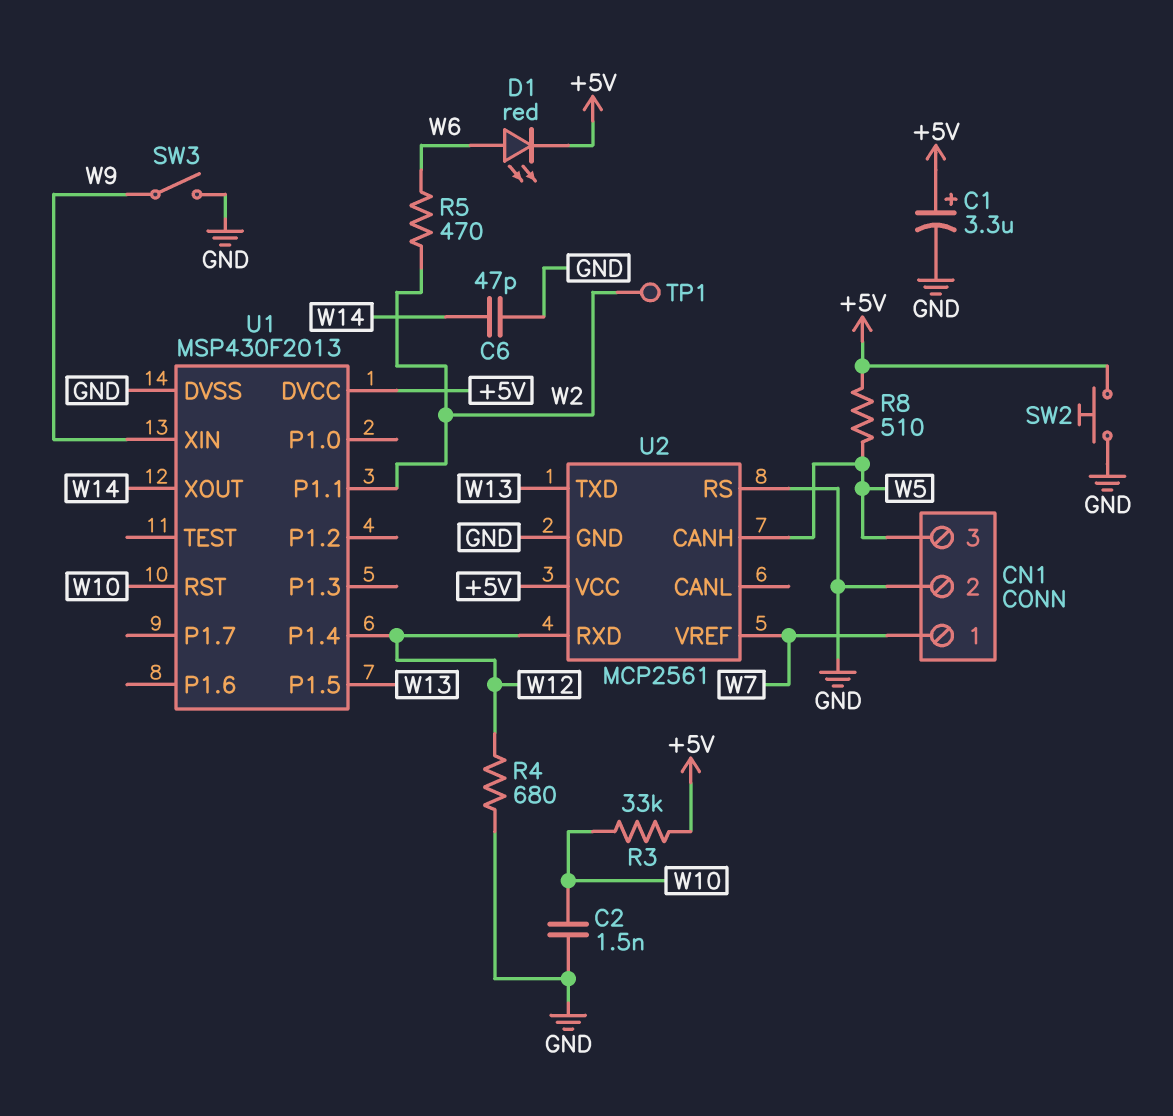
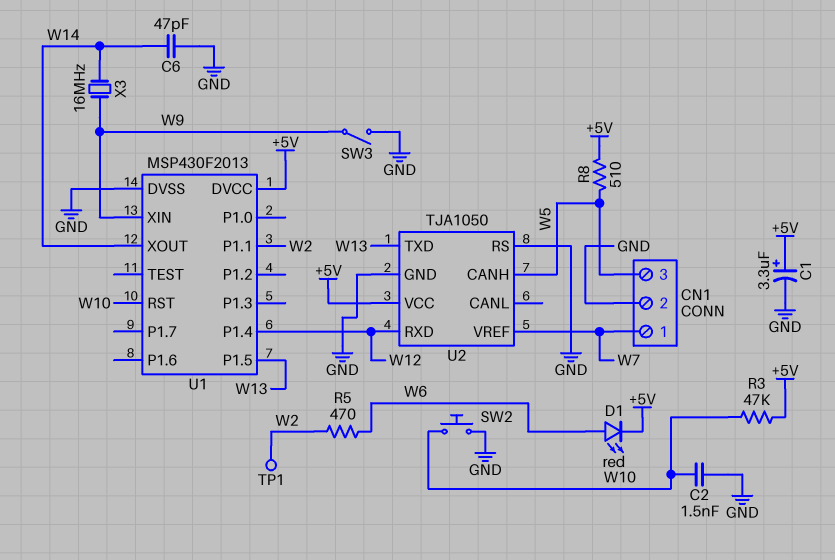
R3: 33k (+5V, W10) -> 47k (+5V, W10)
R4: 680 (GND, W12) -> none
SW2: button (+5V, GND) -> button (GND, W10)
U2: MCP2561 -> TJA1050
X3: none -> 16MHz (W9, W14)

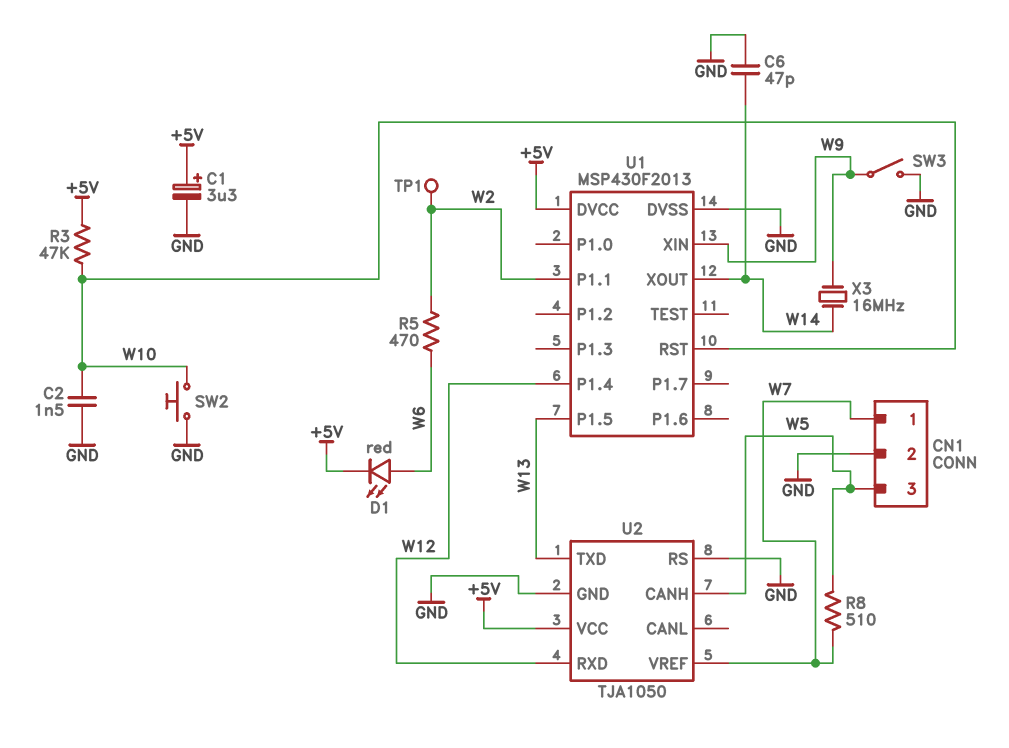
R8: 510 (+5V, W5) -> 510 (W5, W7)

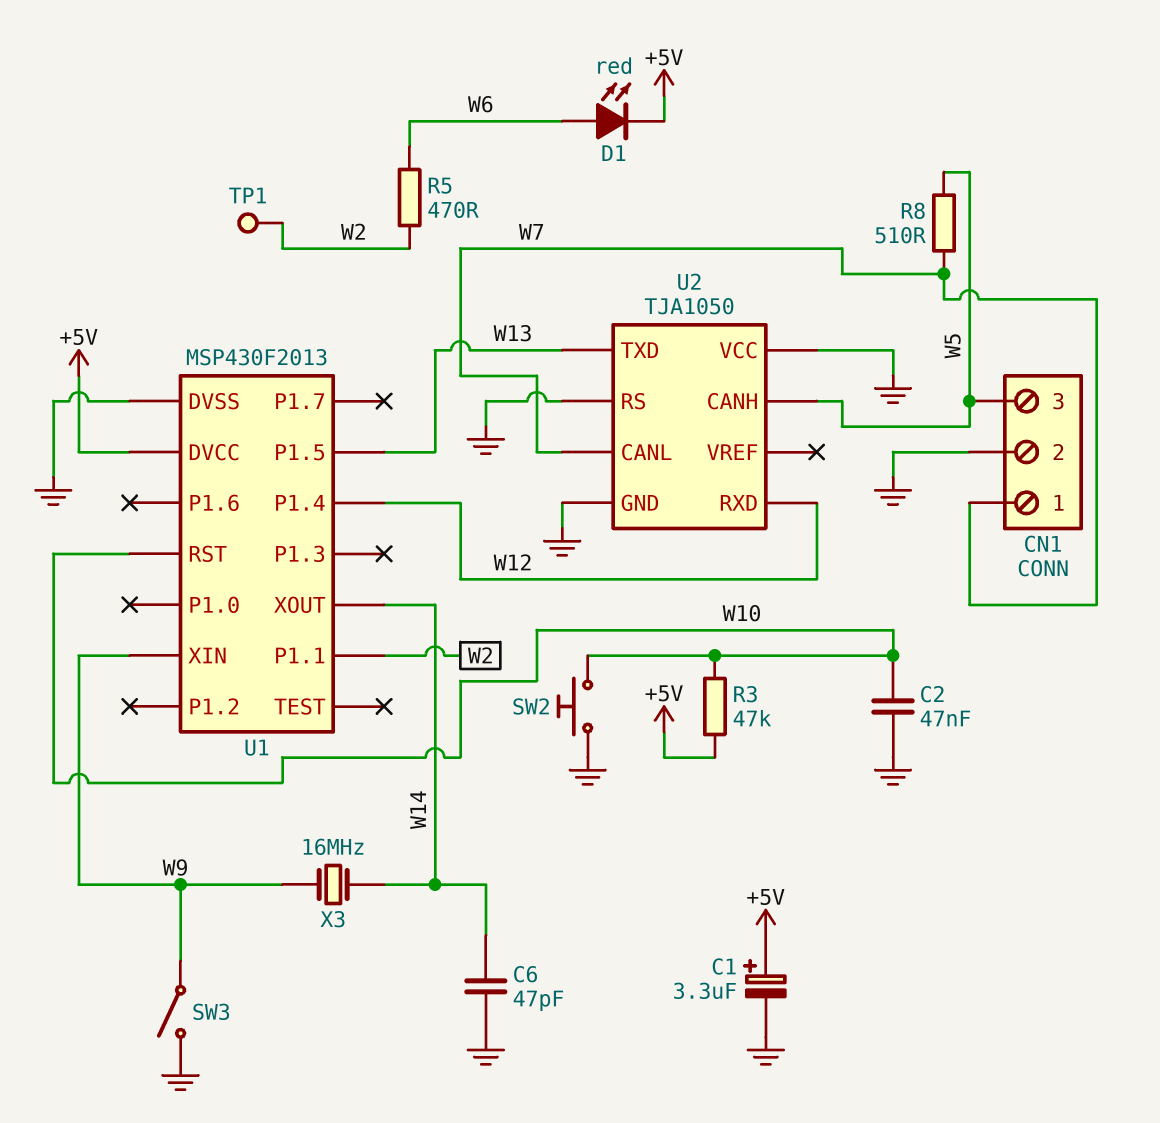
C2: 1.5nF (GND, W10) -> 47nF (GND, W10)
U2 pin CANL: none -> W7
U2 pin VCC: +5V -> GND
U2 pin VREF: W7 -> none

